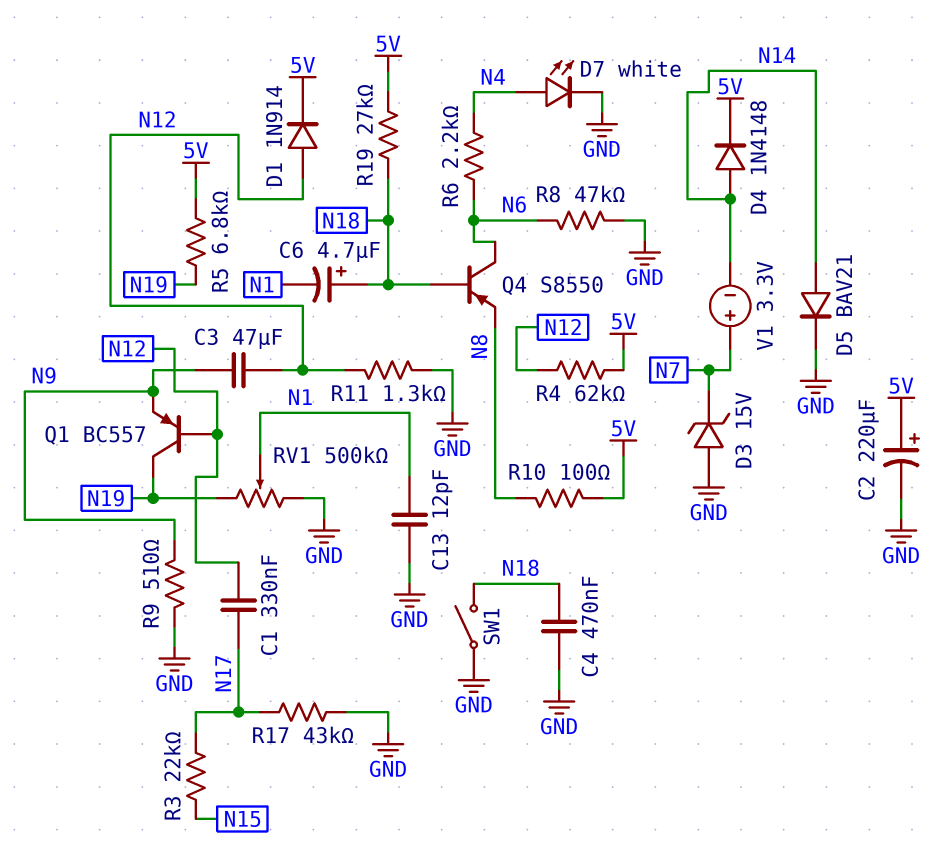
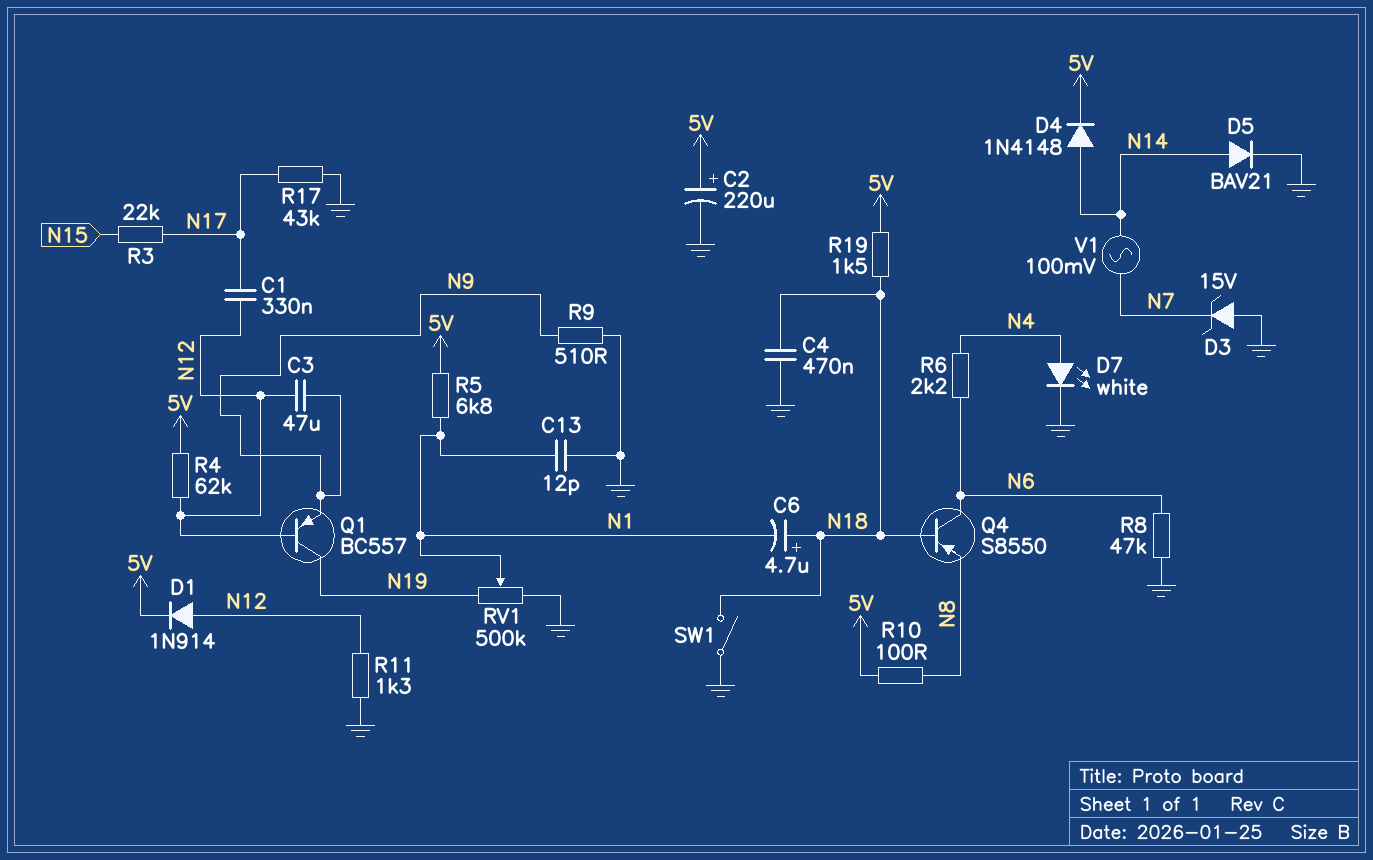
R5: 6.8k (5V, N19) -> 6.8k (5V, N1)
R19: 27k (5V, N18) -> 1.5k (5V, N18)
V1: 3.3V (plus N7, minus N14) -> AC 100mV (N7, N14)

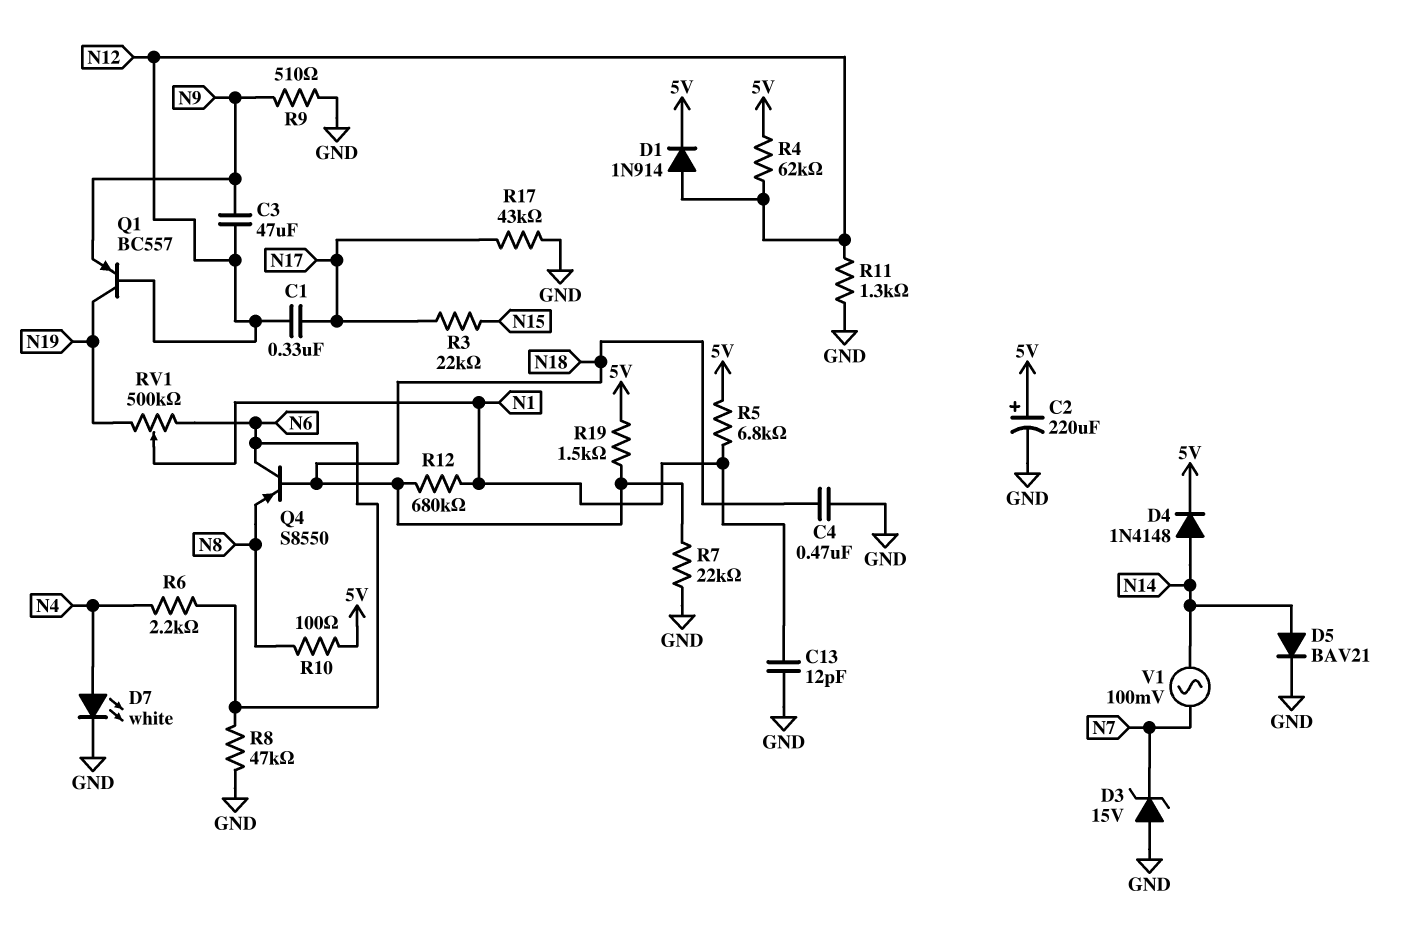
C6: 4.7uF (plus N18, minus N1) -> none
R7: none -> 22k (GND, N18)
R12: none -> 680k (N1, N18)
RV1: 500k (GND, N19, wiper N1) -> 500k (N6, N19, wiper N1)
SW1: switch (GND, N18) -> none

